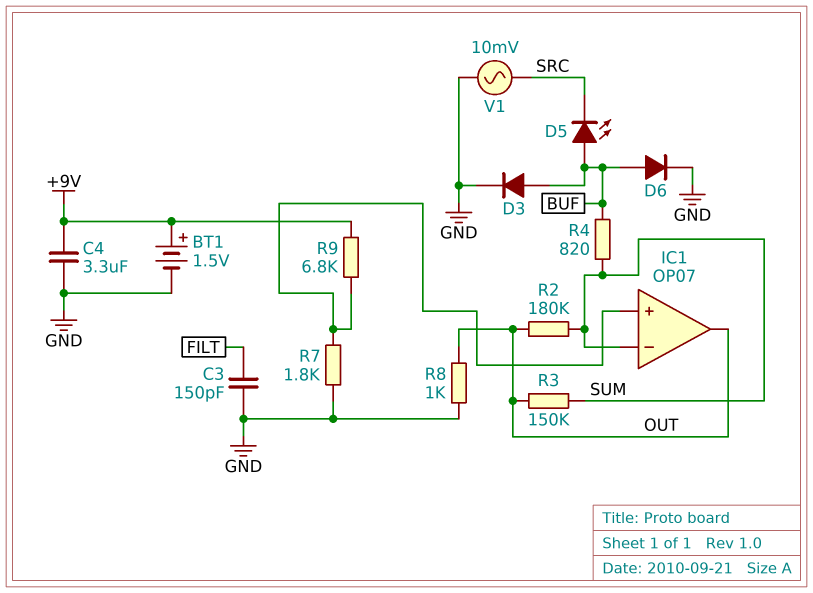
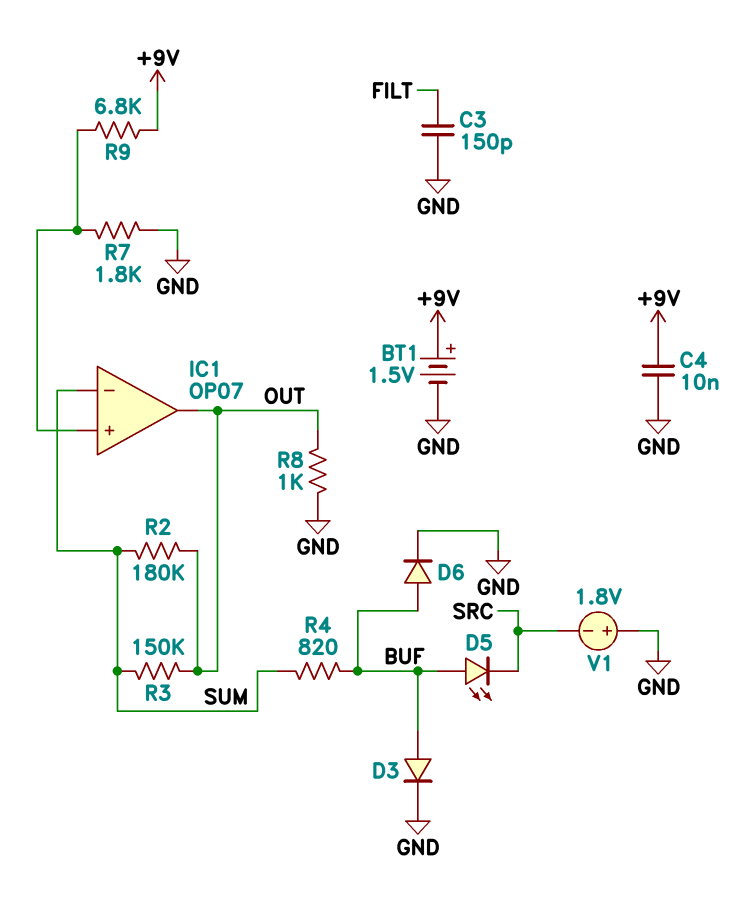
C4: 3.3uF (+9V, GND) -> 10nF (+9V, GND)
V1: AC 10mV (GND, SRC) -> 1.8V (plus GND, minus SRC)

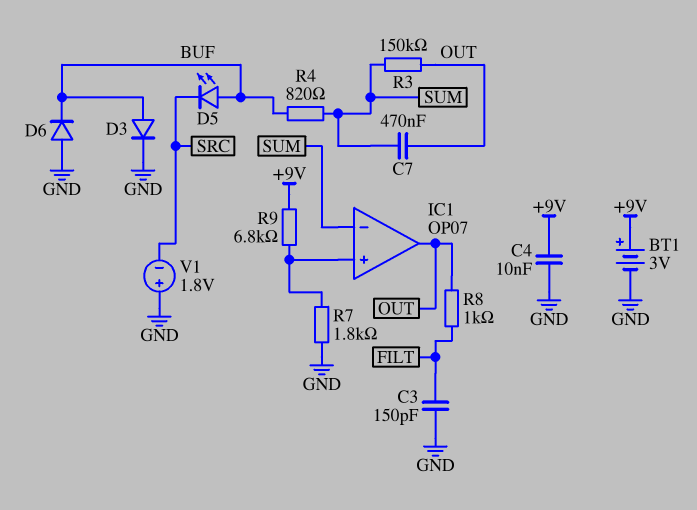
BT1: 1.5V (plus +9V, minus GND) -> 3V (plus +9V, minus GND)
C7: none -> 470nF (OUT, SUM)
D6: diode (A BUF, K GND) -> diode (A GND, K BUF)
R2: 180k (OUT, SUM) -> none
R8: 1k (GND, OUT) -> 1k (FILT, OUT)

